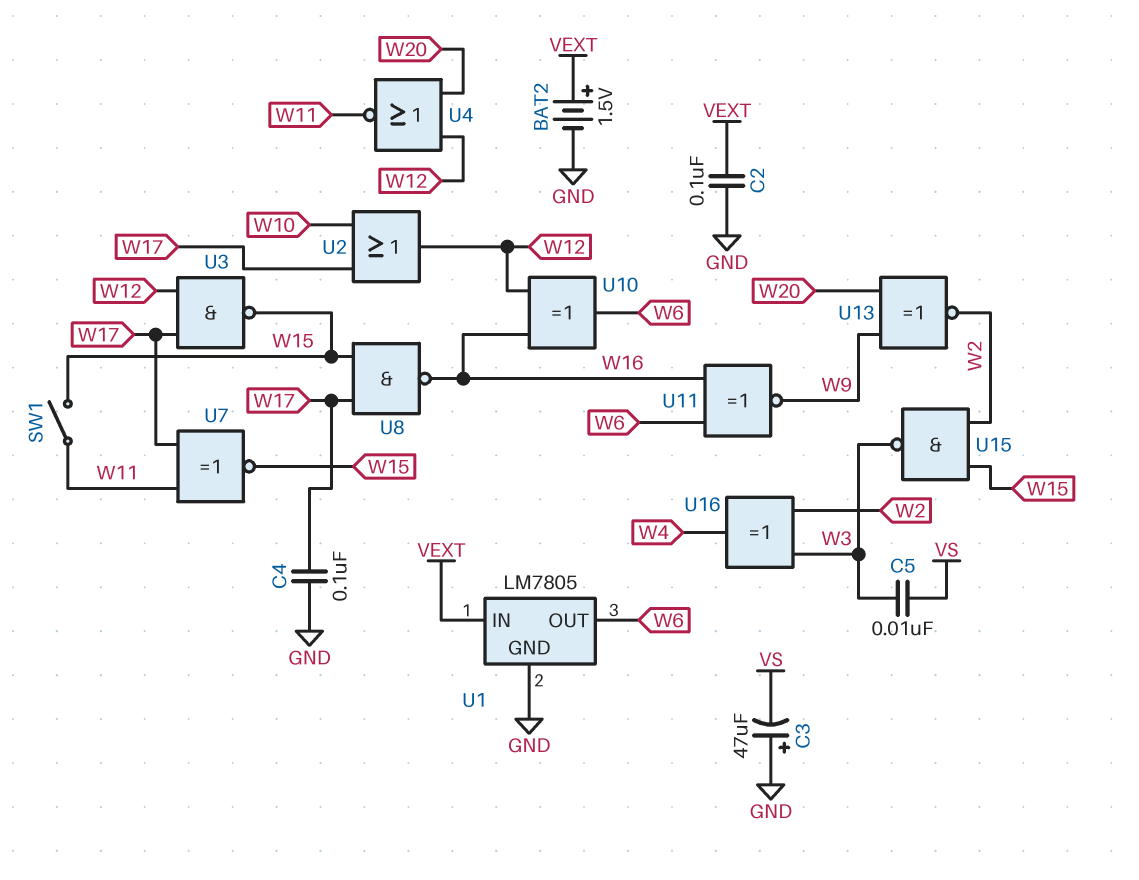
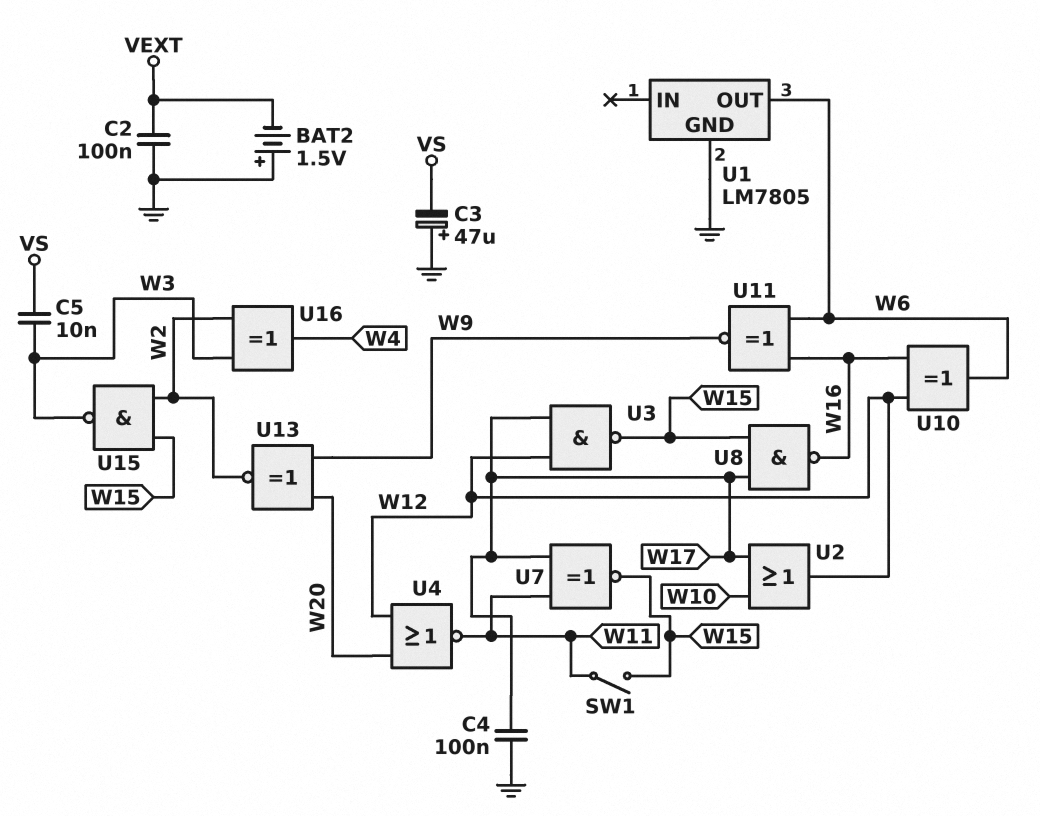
BAT2: 1.5V (plus VEXT, minus GND) -> 1.5V (plus GND, minus VEXT)
U1 pin IN: VEXT -> none

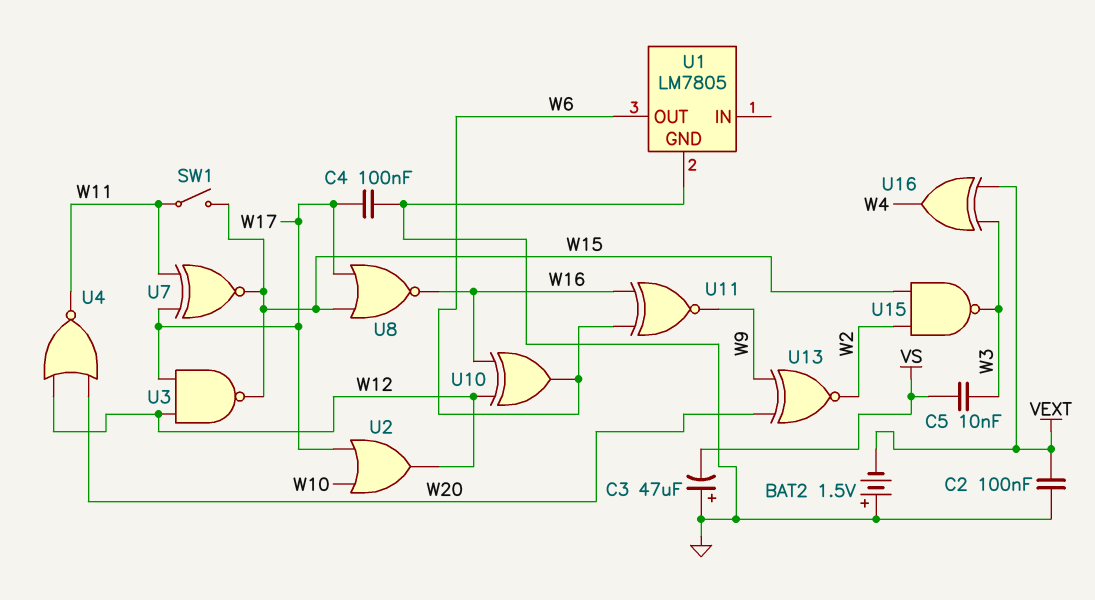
U8: NAND (in W15, in W17, out W16) -> NOR (in W15, in W17, out W16)
U16: XOR (in W2, in W3, out W4) -> XOR (in VEXT, in W3, out W4)

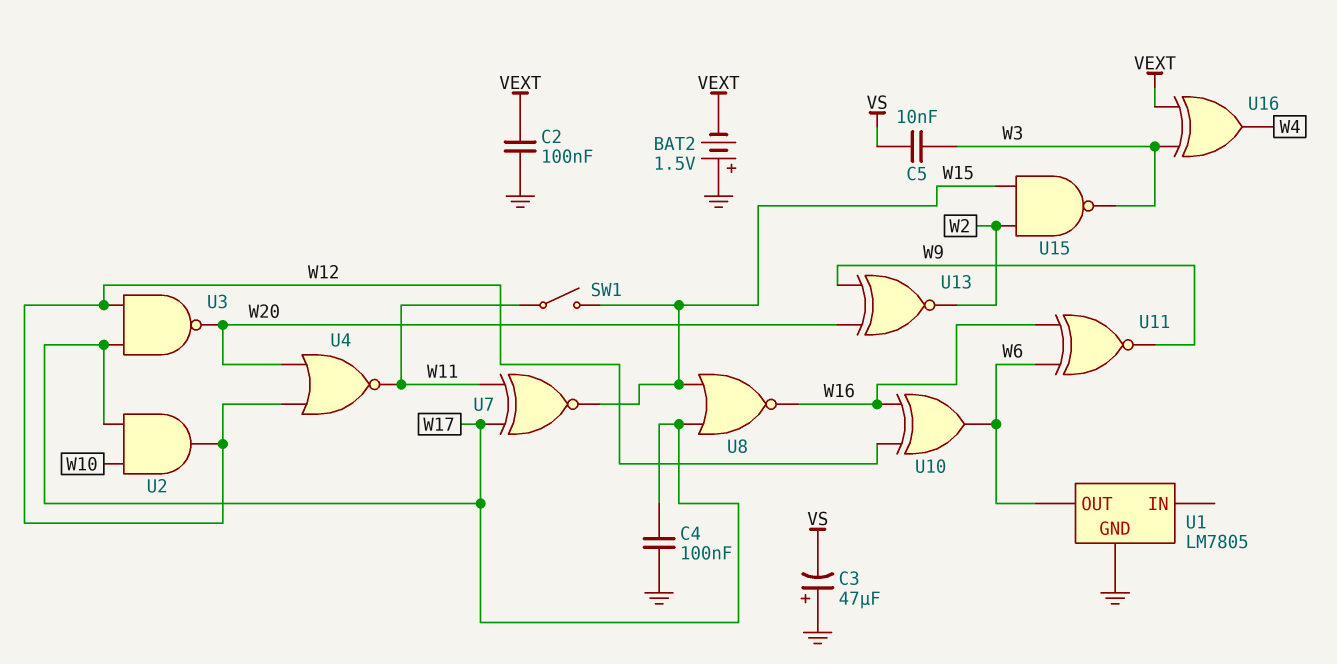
U2: OR (in W10, in W17, out W12) -> AND (in W10, in W17, out W12)
U3: NAND (in W12, in W17, out W15) -> NAND (in W12, in W17, out W20)

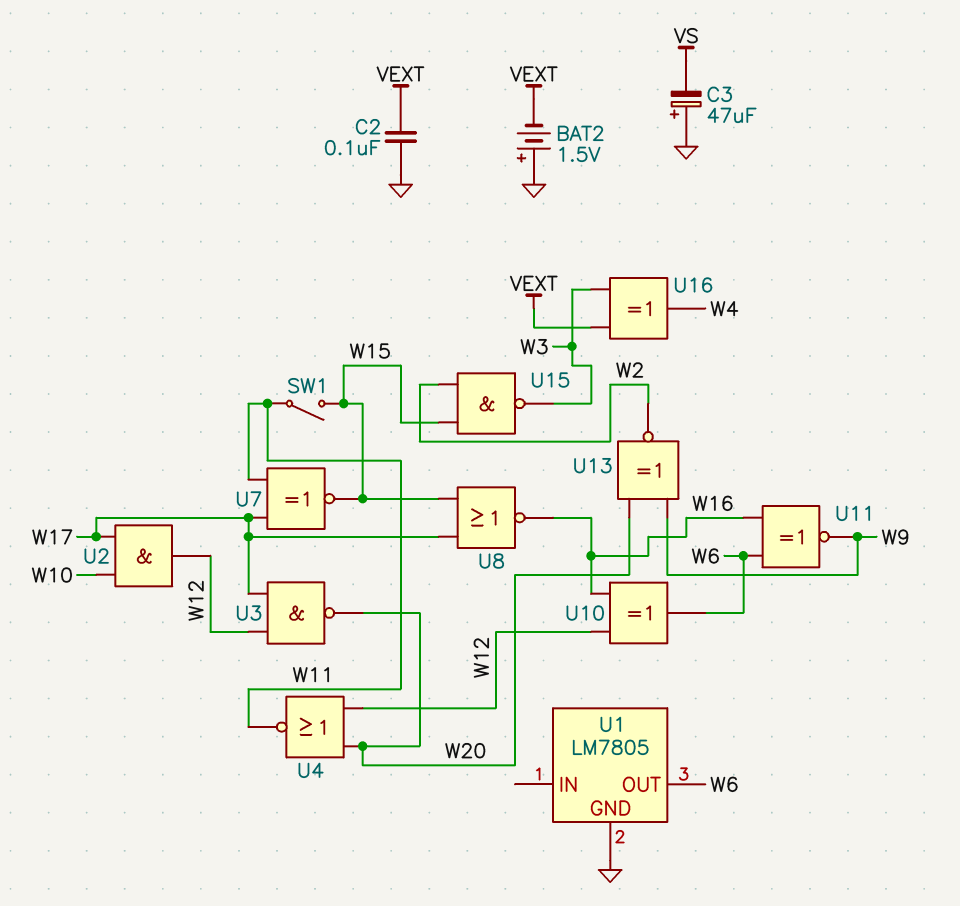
C4: 100nF (GND, W17) -> none
C5: 10nF (VS, W3) -> none

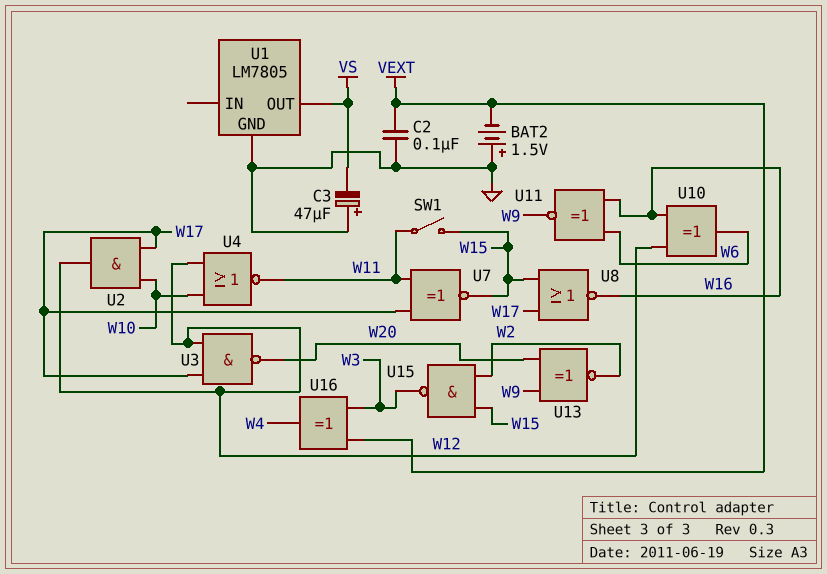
U1 pin OUT: W6 -> VS
U4: NOR (in W12, in W20, out W11) -> NOR (in W10, in W12, out W11)

